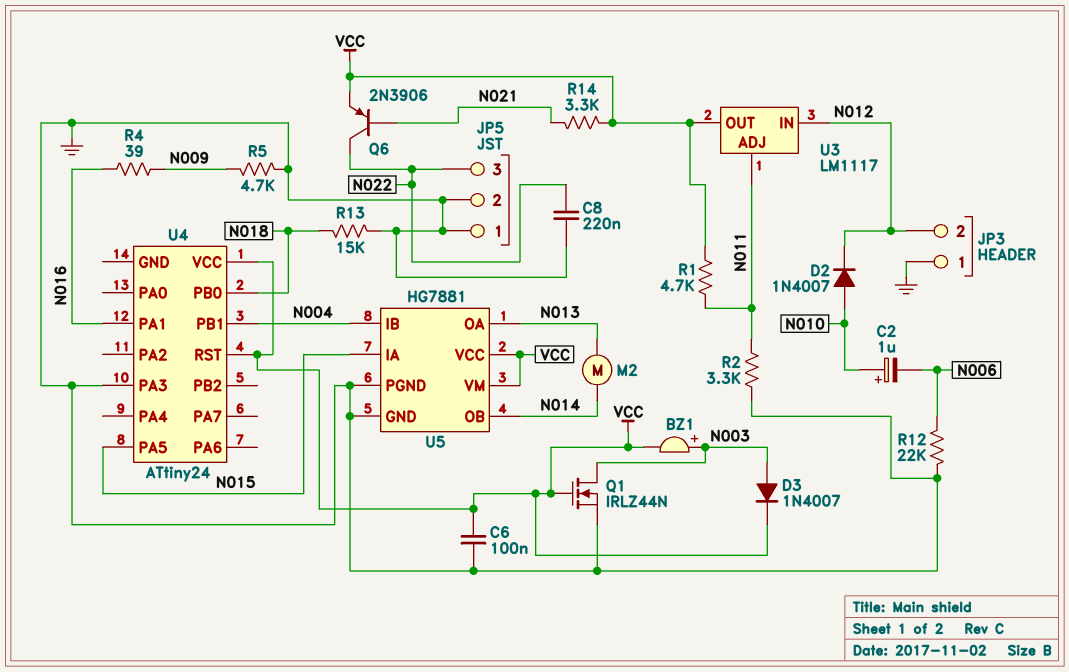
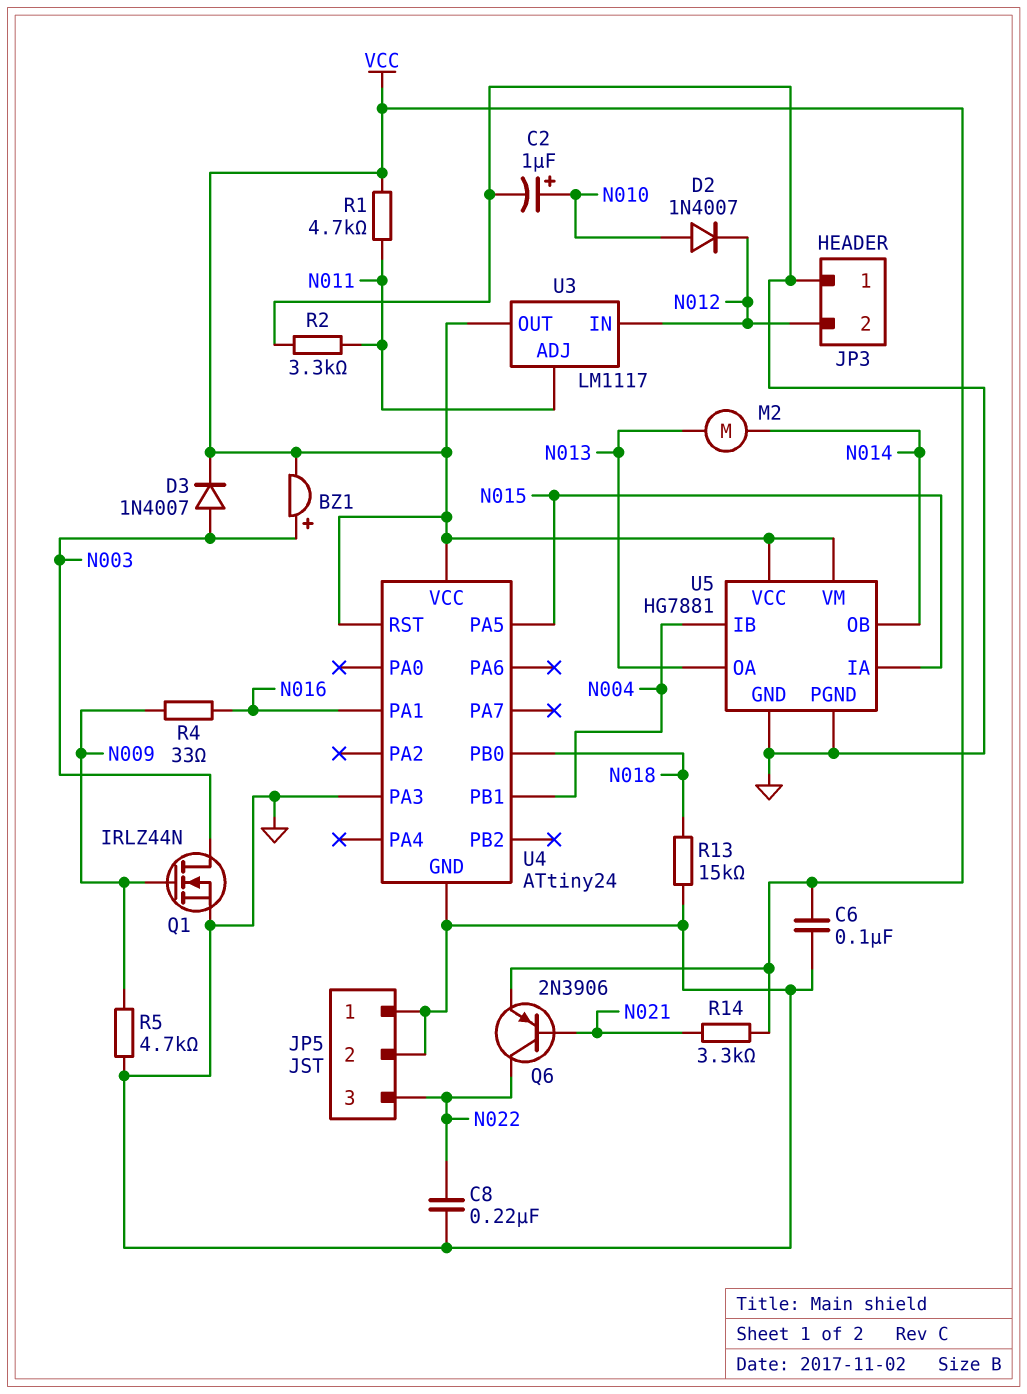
C2: 1uF (plus N010, minus N006) -> 1uF (plus N010, minus GND)
Q1: NMOS IRLZ44N (G VCC, D N003, S GND) -> NMOS IRLZ44N (G N009, D N003, S GND)
R4: 39 (N009, N016) -> 33 (N009, N016)
R12: 22k (GND, N006) -> none
U4 pin GND: none -> GND

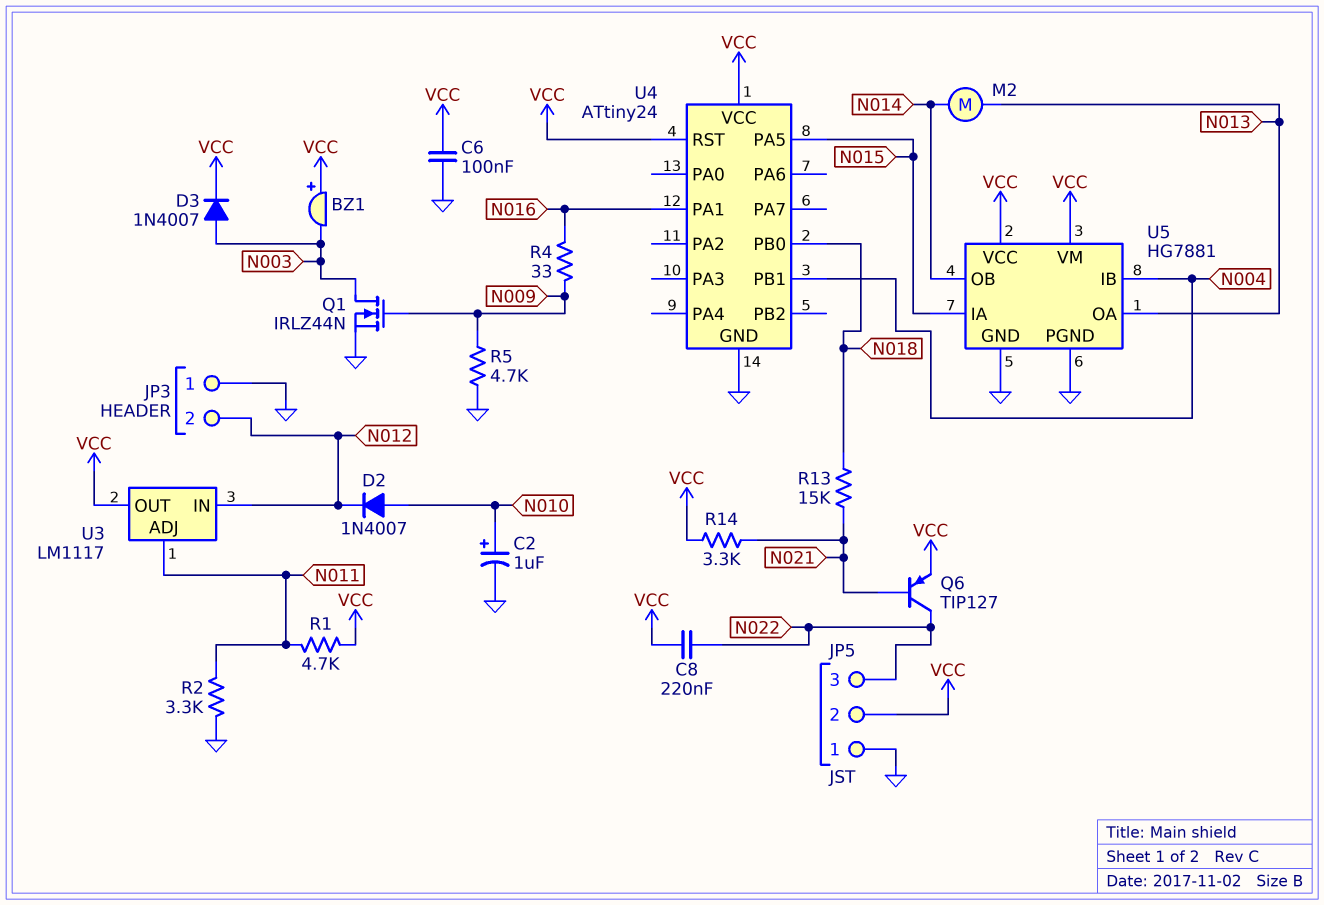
BZ1: buzzer (plus N003, minus VCC) -> buzzer (plus VCC, minus N003)
C8: 220nF (GND, N022) -> 220nF (N022, VCC)
JP5 pin 2: GND -> VCC
Q6: PNP 2N3906 (B N021, C N022, E VCC) -> PNP TIP127 (B N021, C N022, E VCC)
R13: 15k (GND, N018) -> 15k (N018, N021)
U4 pin PA3: GND -> none

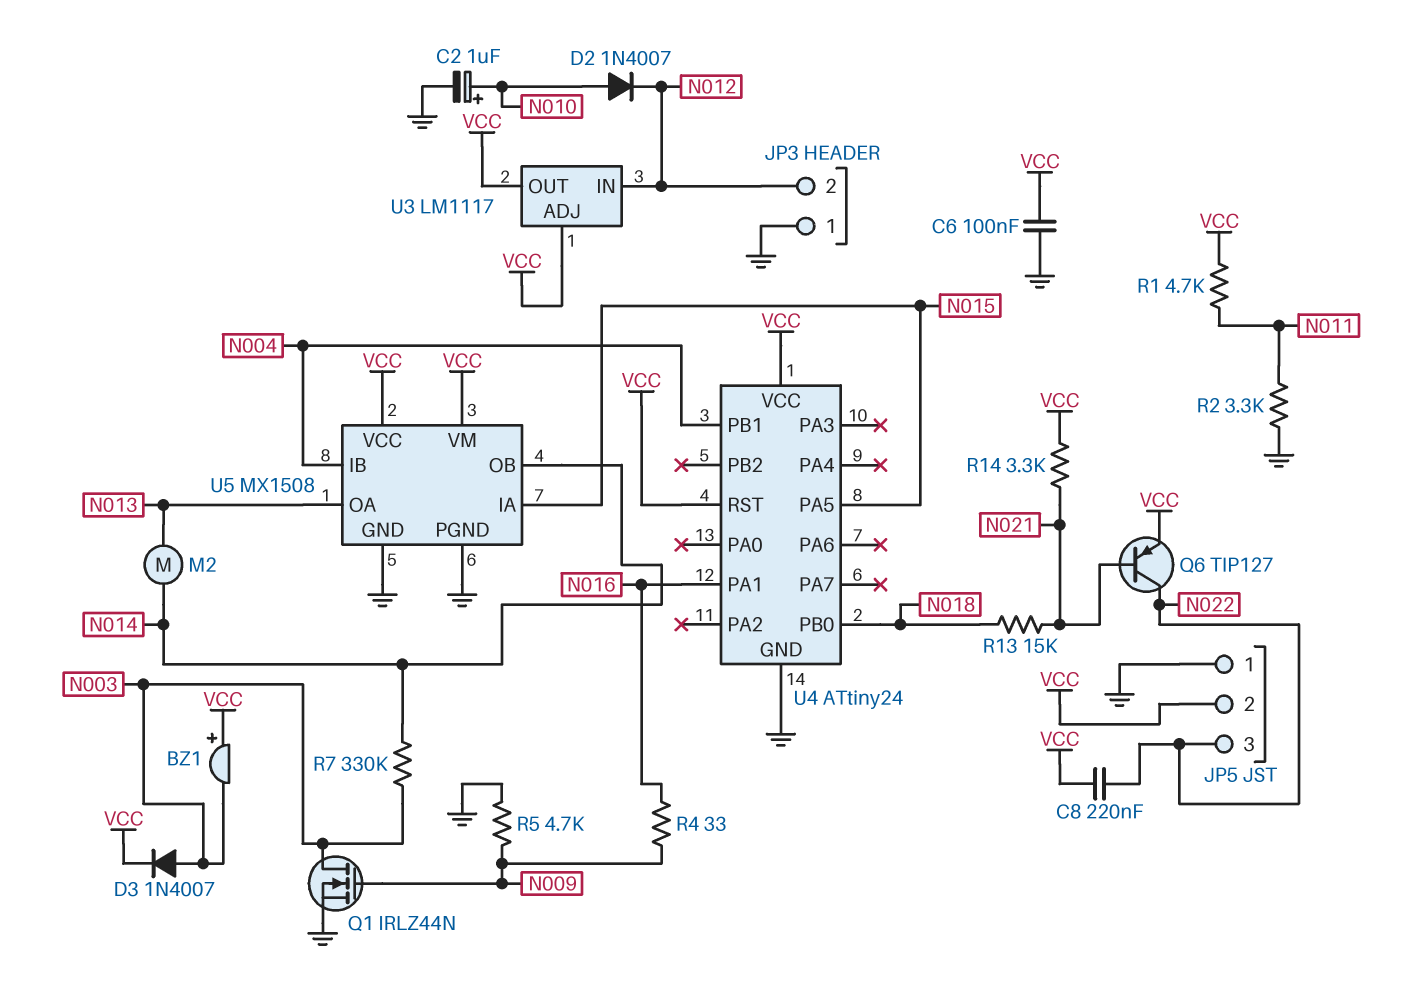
R7: none -> 330k (N003, N014)
U3 pin ADJ: N011 -> VCC
U5: HG7881 -> MX1508

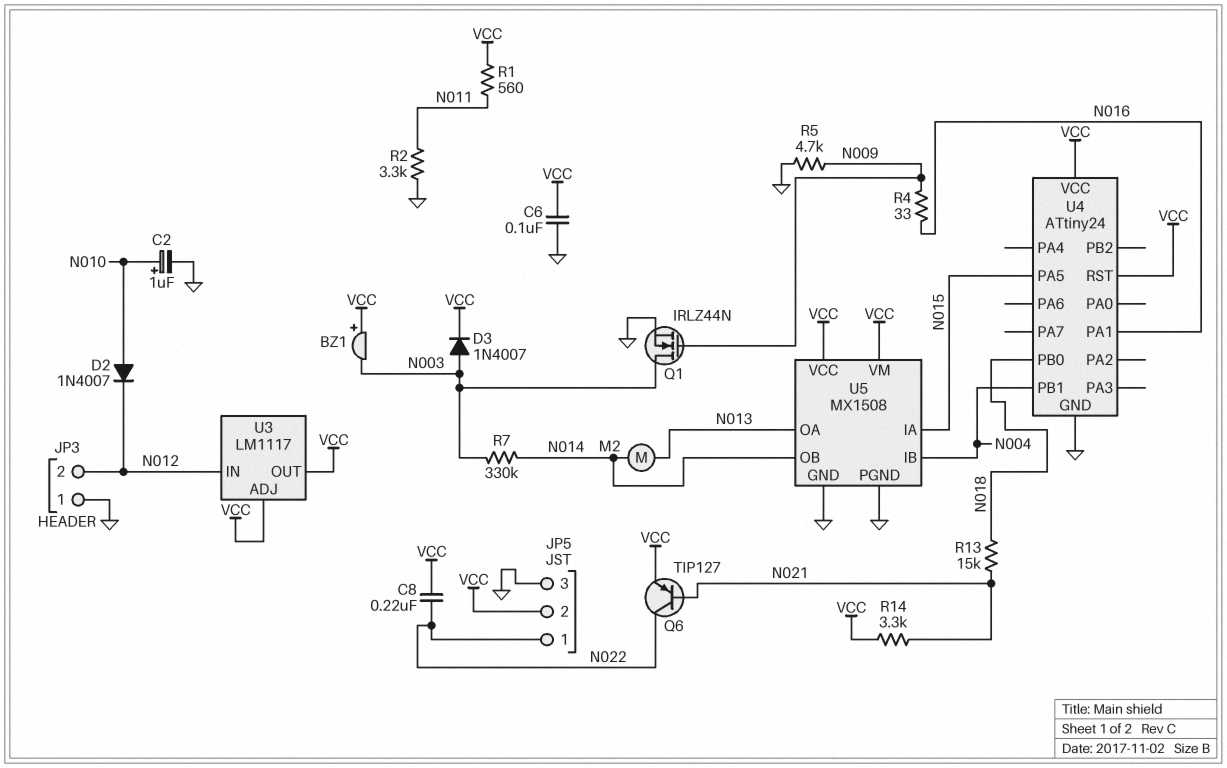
JP5 pin 1: GND -> N022
JP5 pin 3: N022 -> GND
R1: 4.7k (N011, VCC) -> 560 (N011, VCC)

